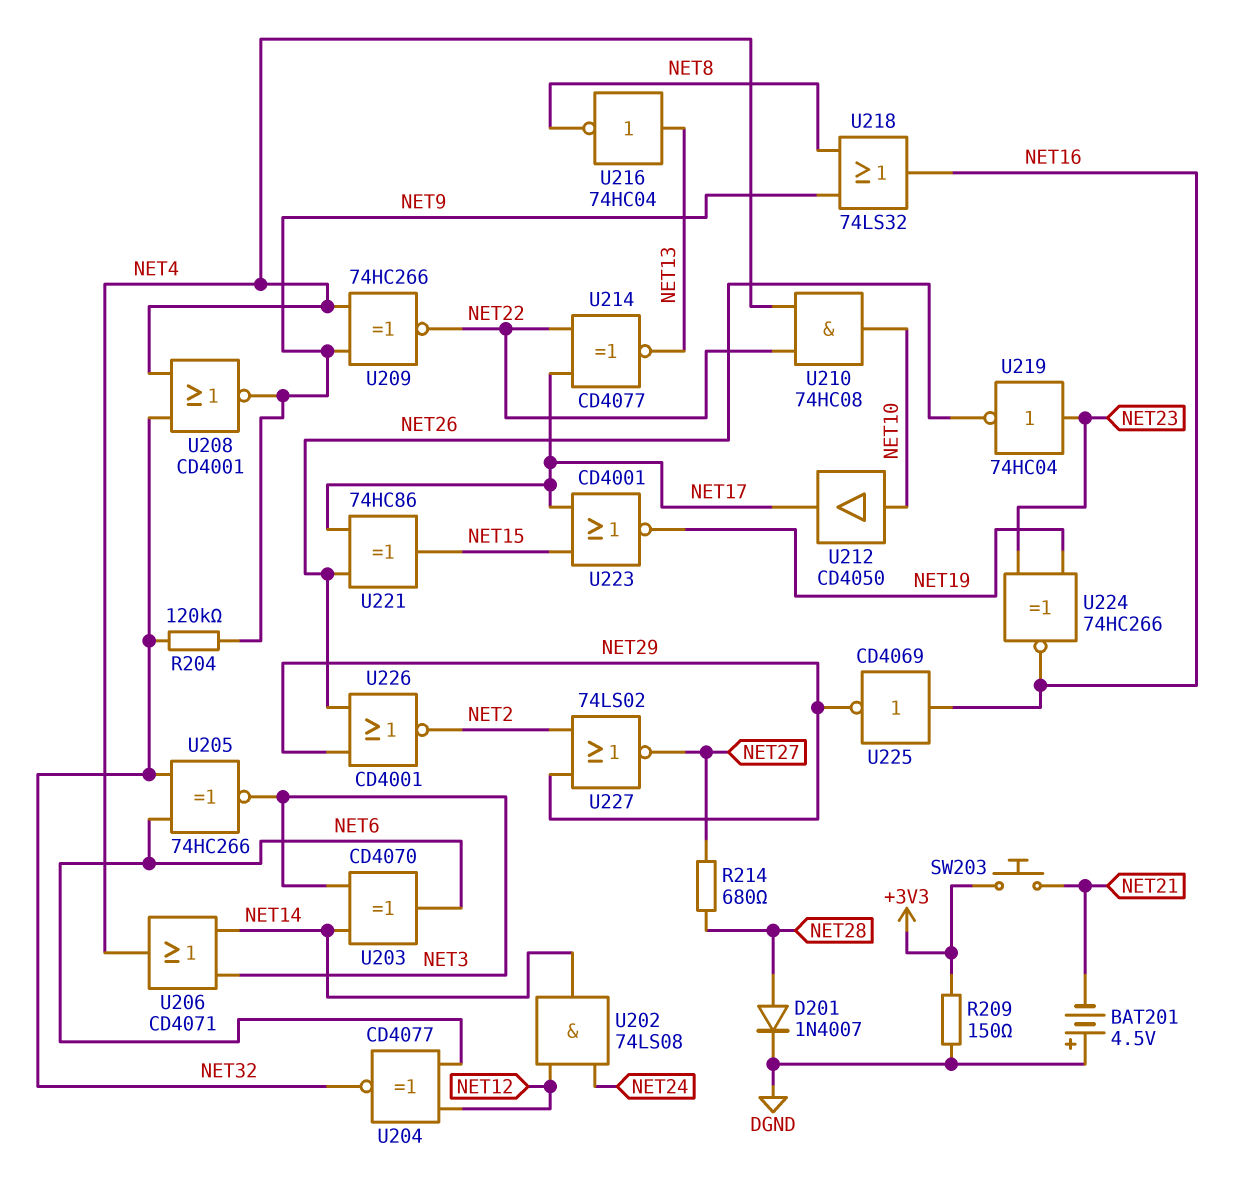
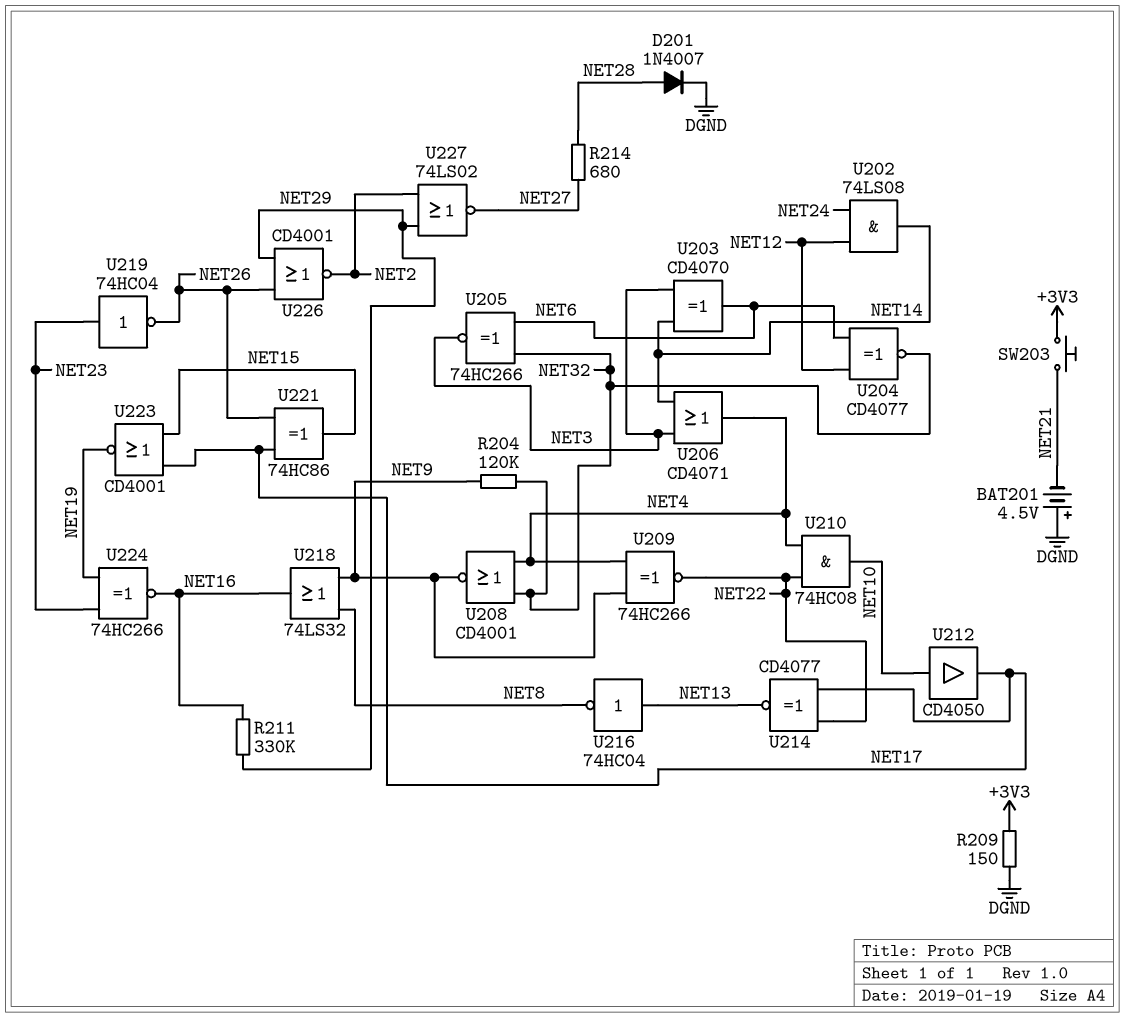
R211: none -> 330k (NET16, NET29)
U225: NOT CD4069 (in NET16, out NET29) -> none

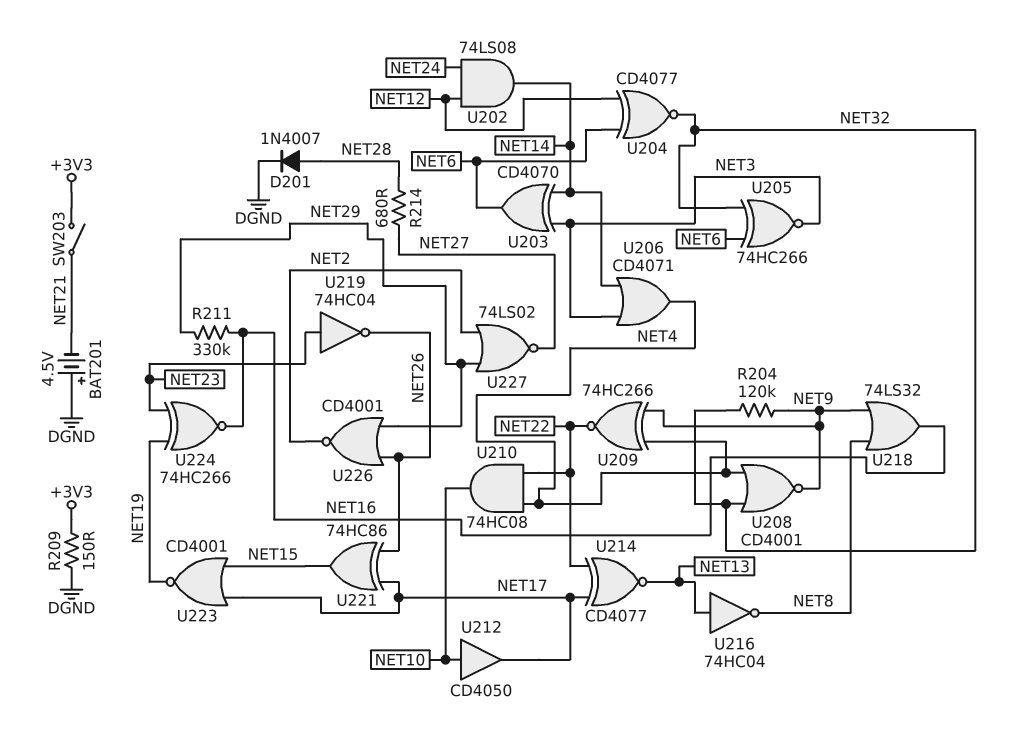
SW203: button (+3V3, NET21) -> switch (+3V3, NET21)

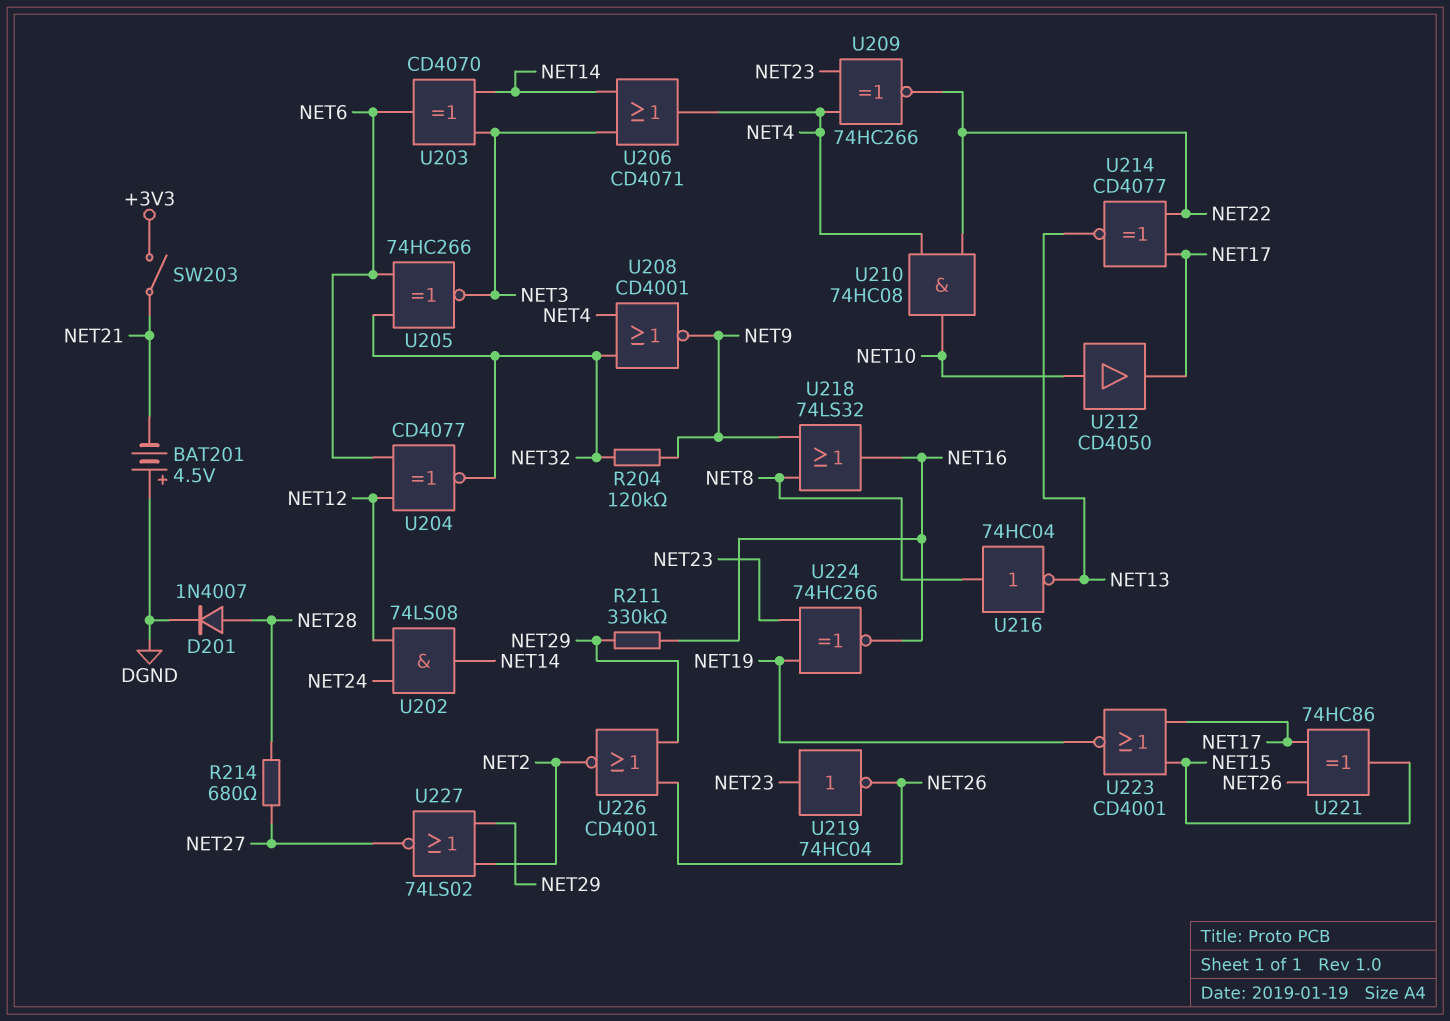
R209: 150 (+3V3, DGND) -> none
U209: XNOR 74HC266 (in NET4, in NET9, out NET22) -> XNOR 74HC266 (in NET4, in NET23, out NET22)
U216: NOT 74HC04 (in NET13, out NET8) -> NOT 74HC04 (in NET8, out NET13)

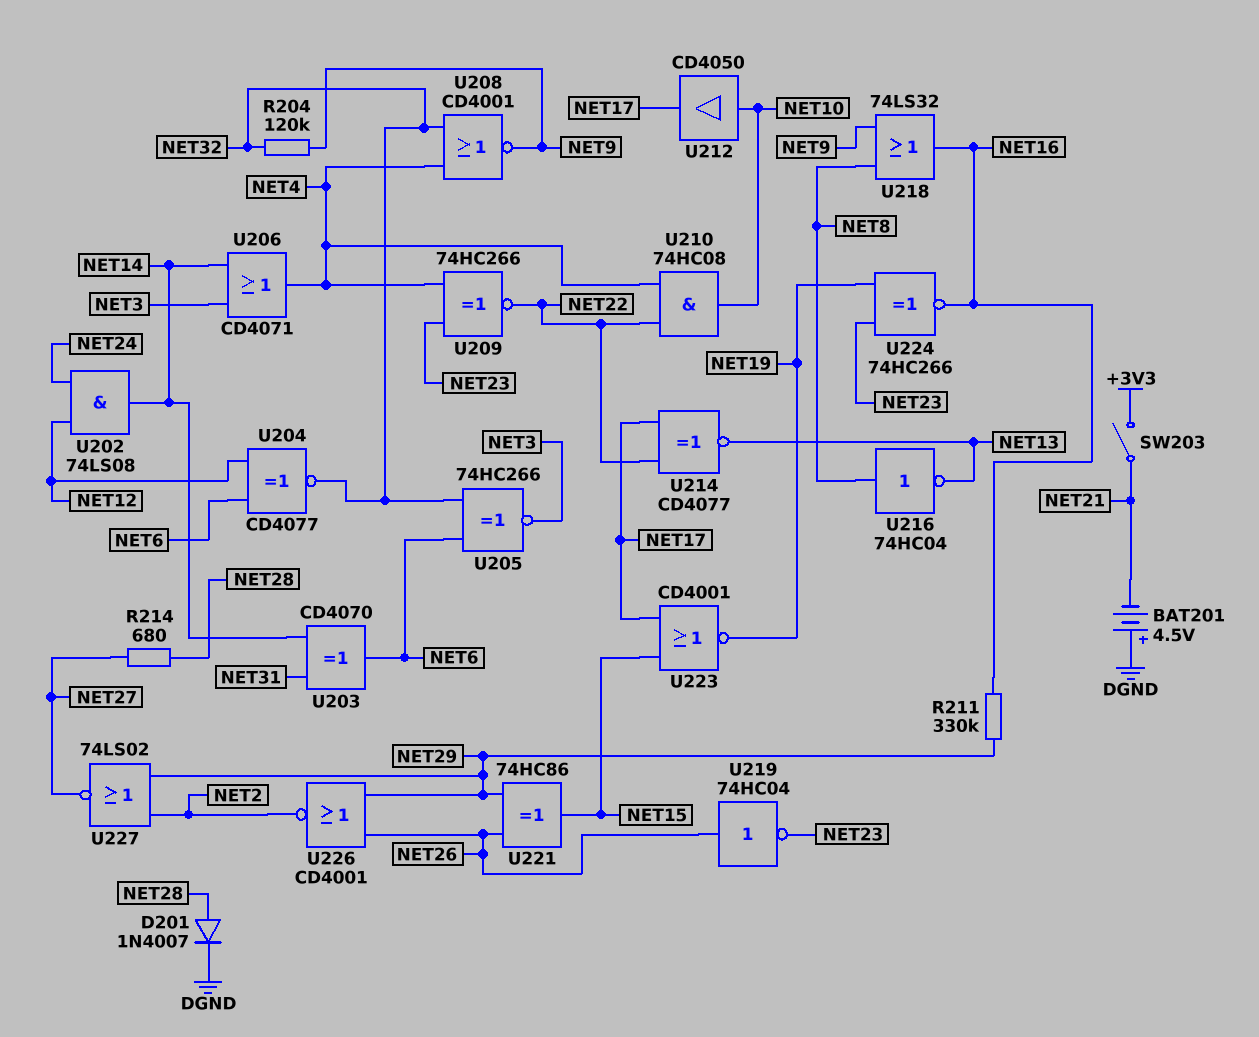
U203: XOR CD4070 (in NET3, in NET14, out NET6) -> XOR CD4070 (in NET14, in NET31, out NET6)
U219: NOT 74HC04 (in NET23, out NET26) -> NOT 74HC04 (in NET26, out NET23)
U221: XOR 74HC86 (in NET17, in NET26, out NET15) -> XOR 74HC86 (in NET26, in NET29, out NET15)

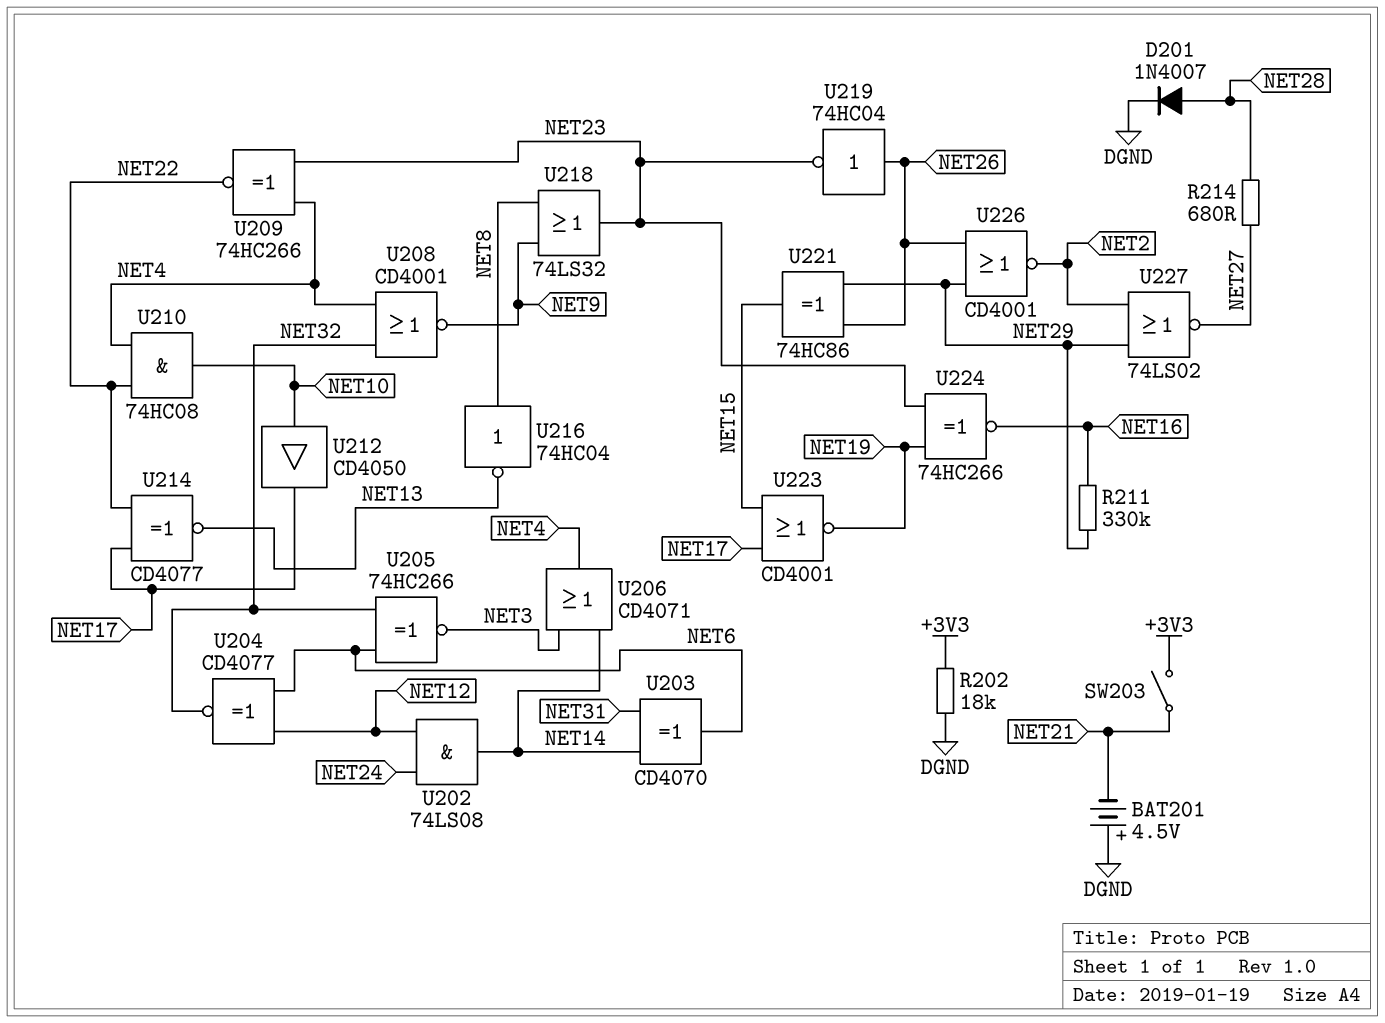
R202: none -> 18k (+3V3, DGND)
R204: 120k (NET9, NET32) -> none
U218: OR 74LS32 (in NET8, in NET9, out NET16) -> OR 74LS32 (in NET8, in NET9, out NET23)

